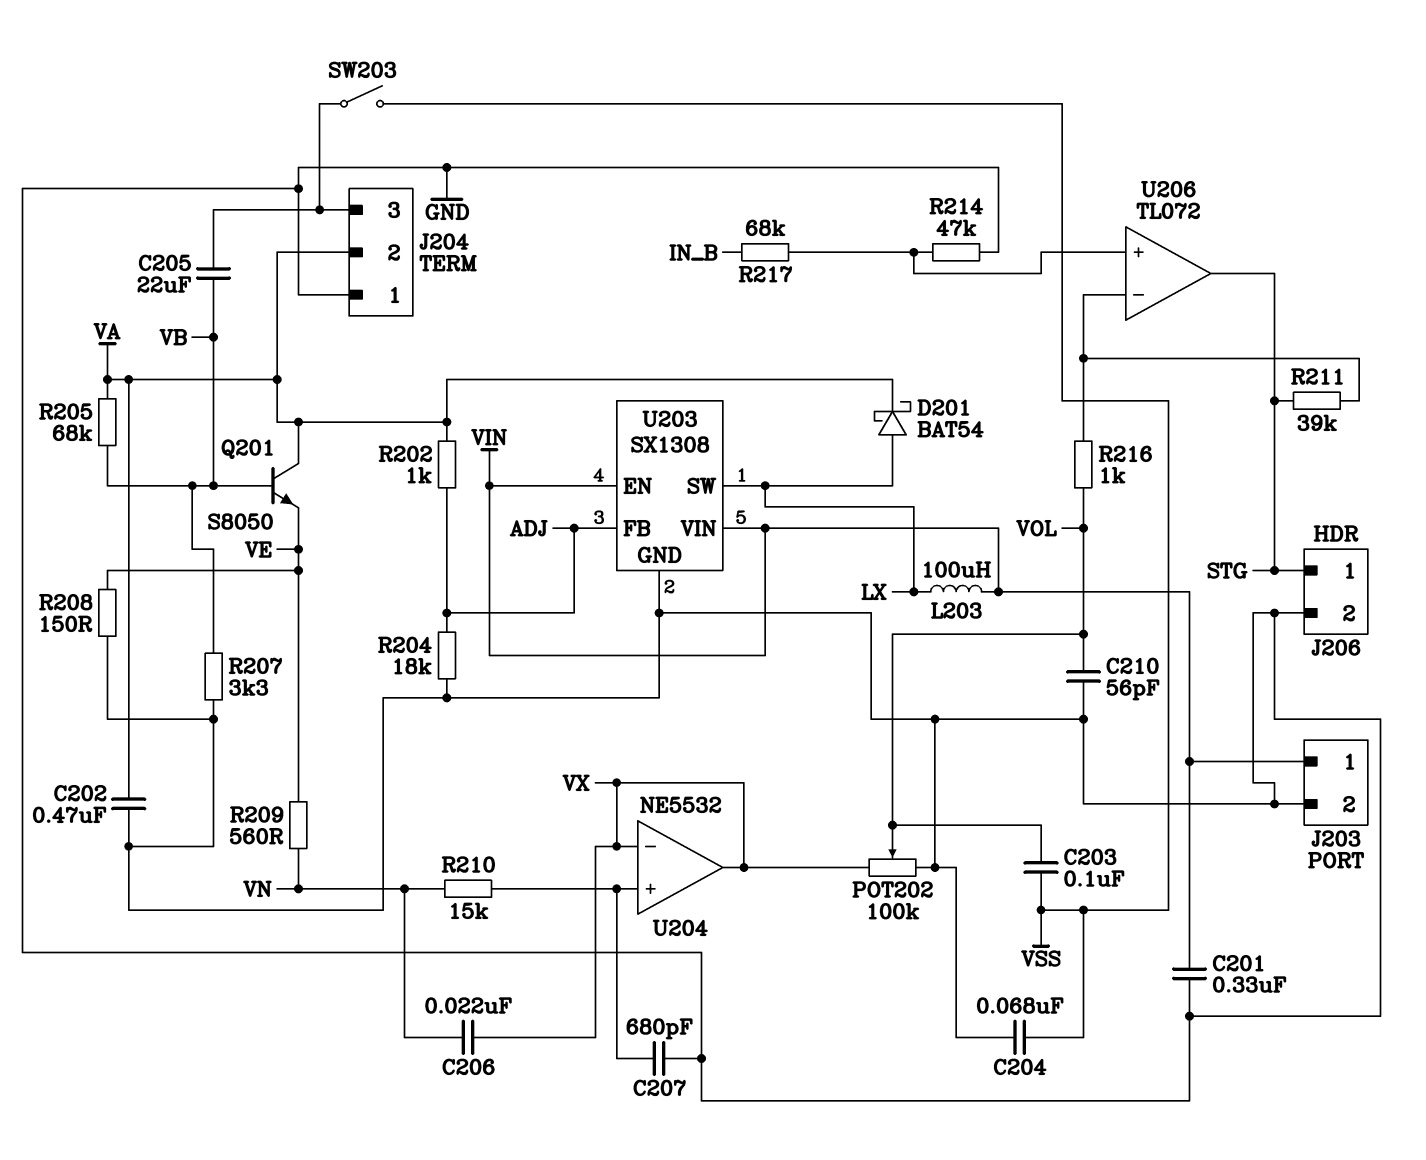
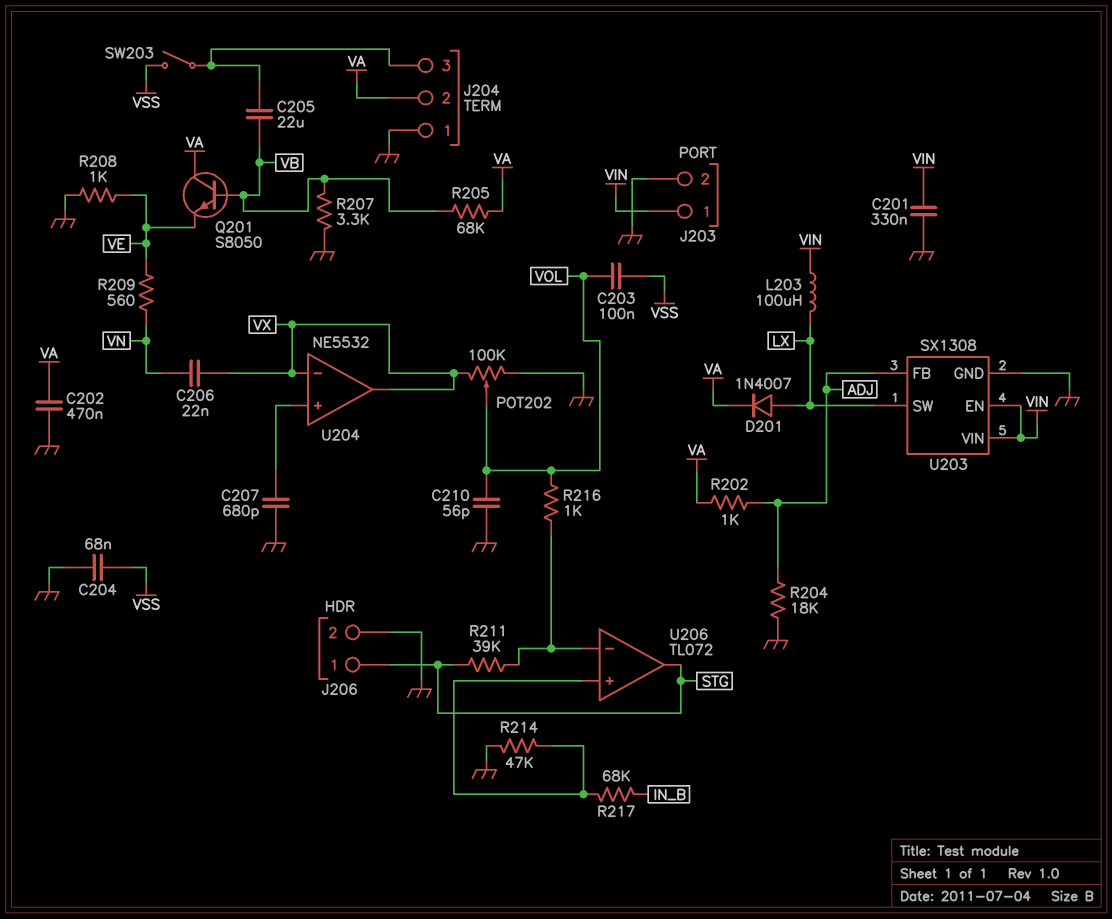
D201: schottky BAT54 (A LX, K VA) -> diode 1N4007 (A LX, K VA)
R208: 150 (GND, VE) -> 1k (GND, VE)
R210: 15k (U204/in+, VN) -> none

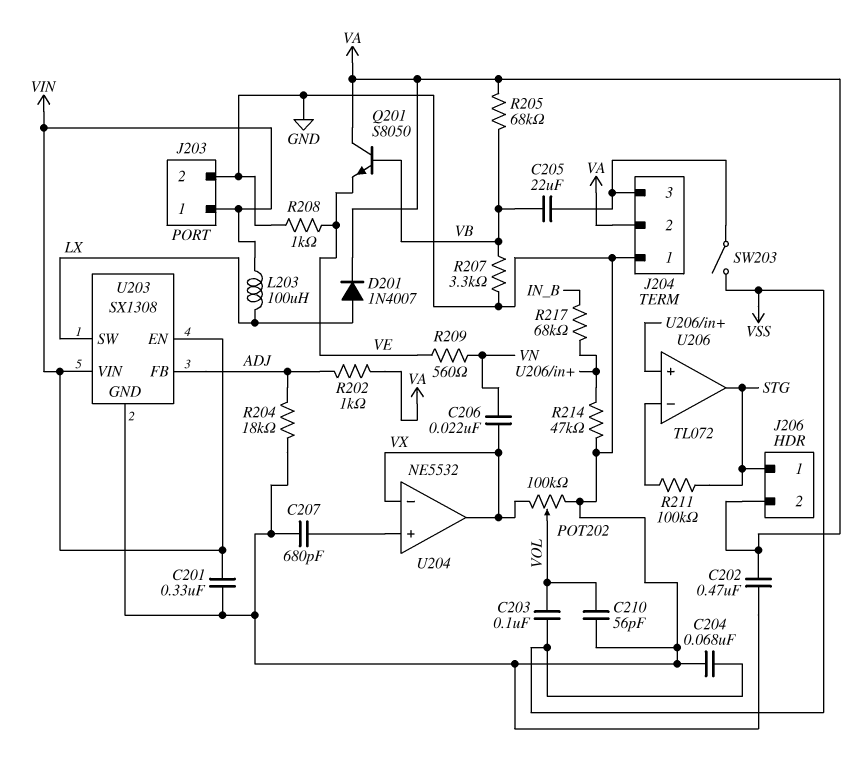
J206 pin 2: GND -> VA
R211: 39k (STG, U206/in-) -> 100k (STG, U206/in-)
R216: 1k (U206/in-, VOL) -> none

